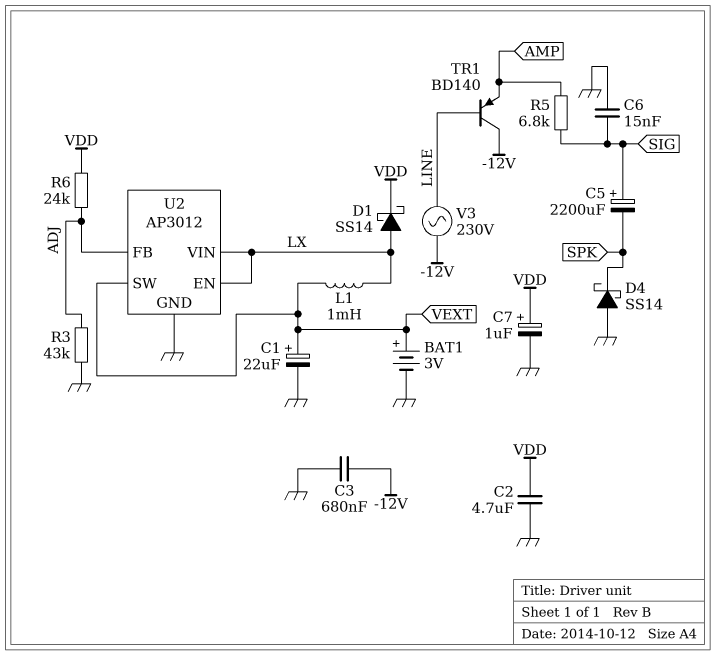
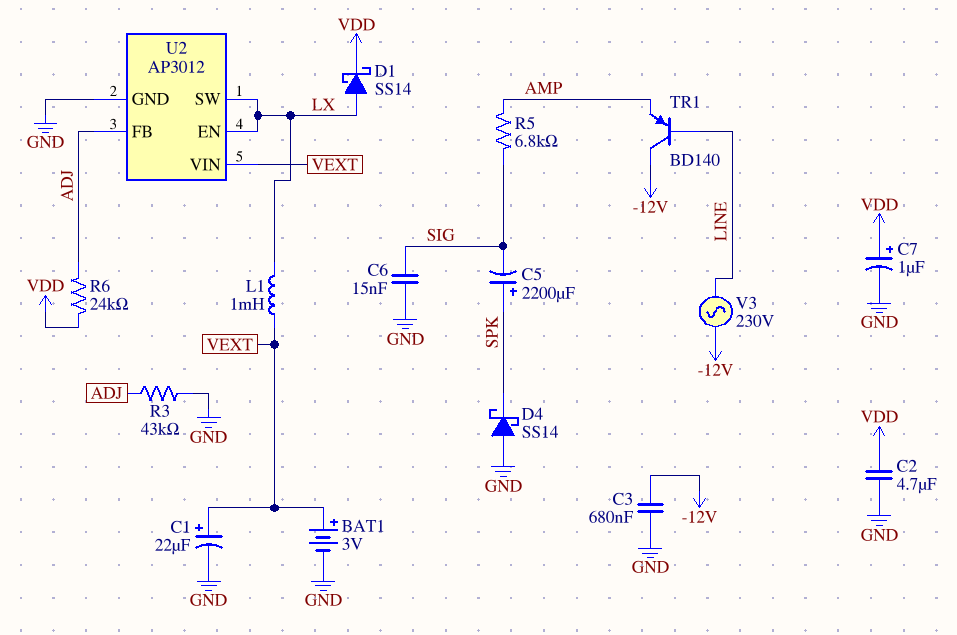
C5: 2200uF (plus SIG, minus SPK) -> 2200uF (plus SPK, minus SIG)
U2 pin SW: VEXT -> LX
U2 pin VIN: LX -> VEXT

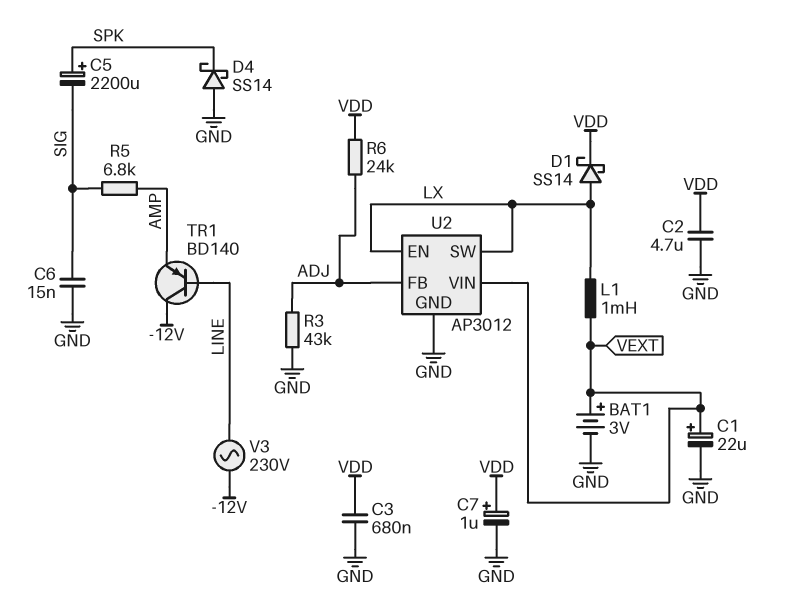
C3: 680nF (-12V, GND) -> 680nF (GND, VDD)

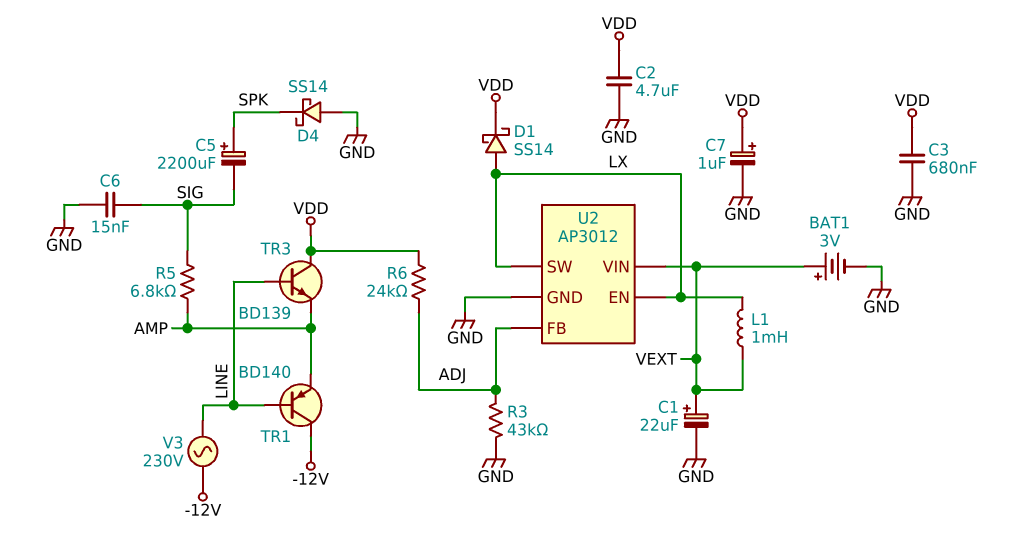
TR3: none -> NPN BD139 (B LINE, C VDD, E AMP)

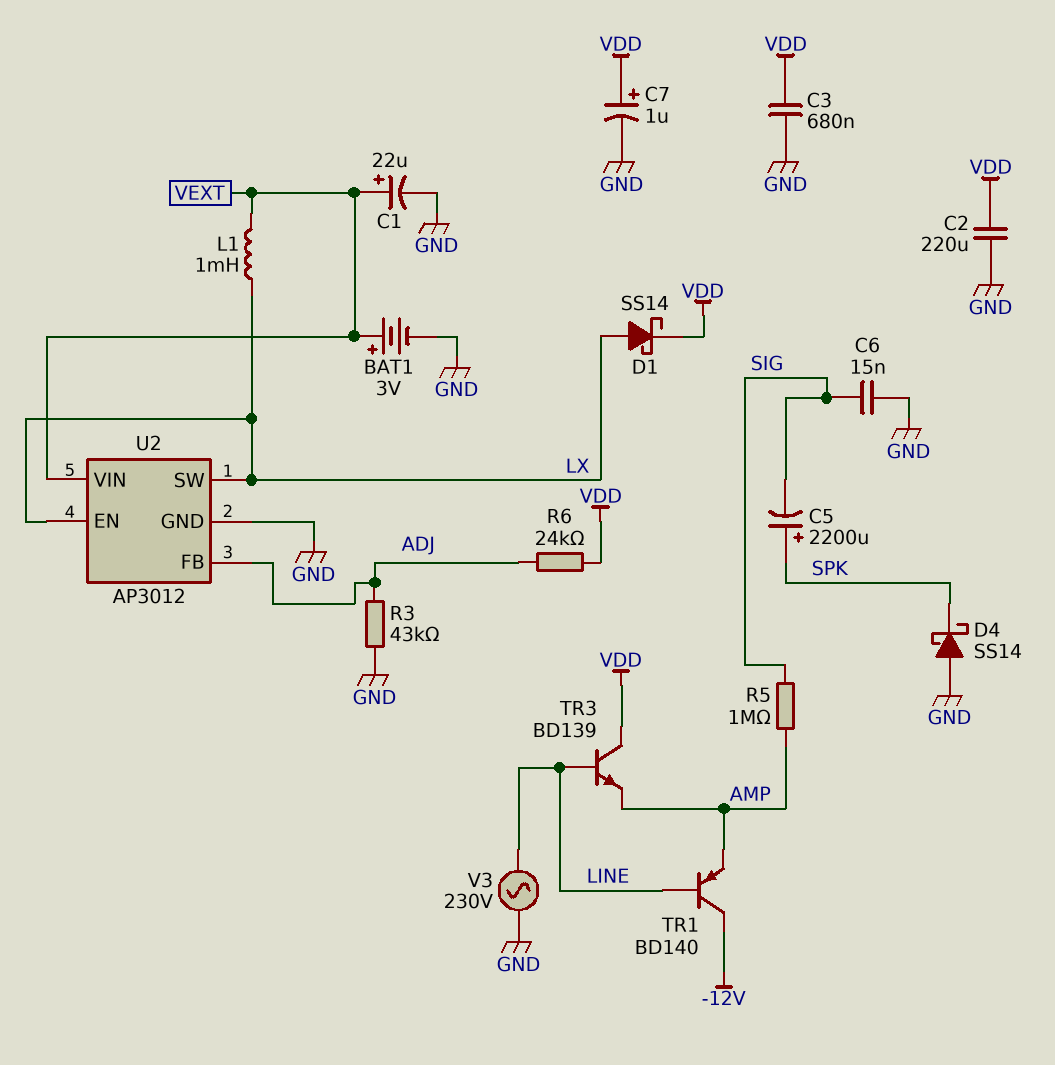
C2: 4.7uF (GND, VDD) -> 220uF (GND, VDD)
R5: 6.8k (AMP, SIG) -> 1M (AMP, SIG)
V3: AC 230V (-12V, LINE) -> AC 230V (GND, LINE)

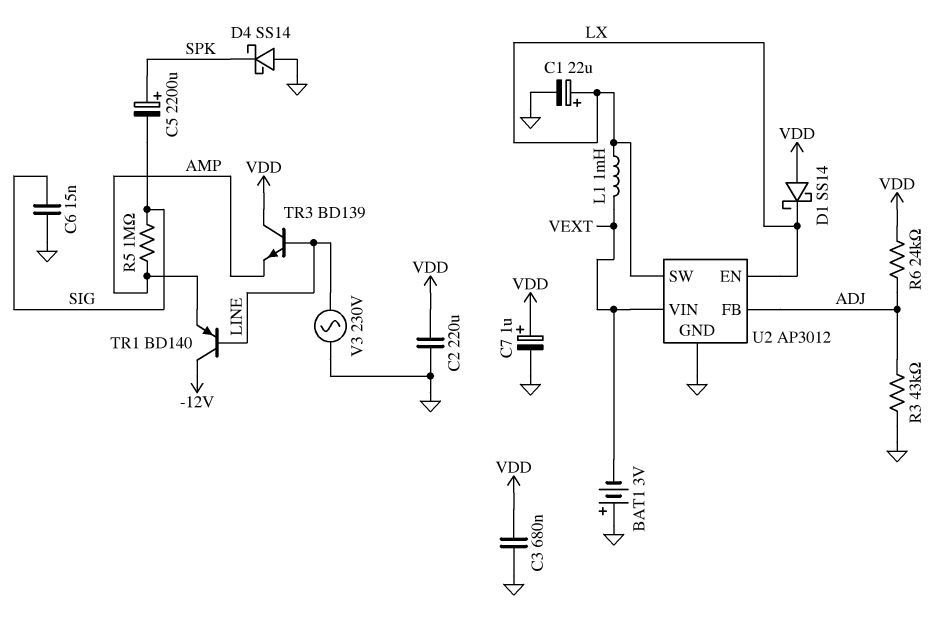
BAT1: 3V (plus VEXT, minus GND) -> 3V (plus GND, minus VEXT)
C1: 22uF (plus VEXT, minus GND) -> 22uF (plus LX, minus GND)
D1: schottky SS14 (A LX, K VDD) -> schottky SS14 (A VDD, K LX)

